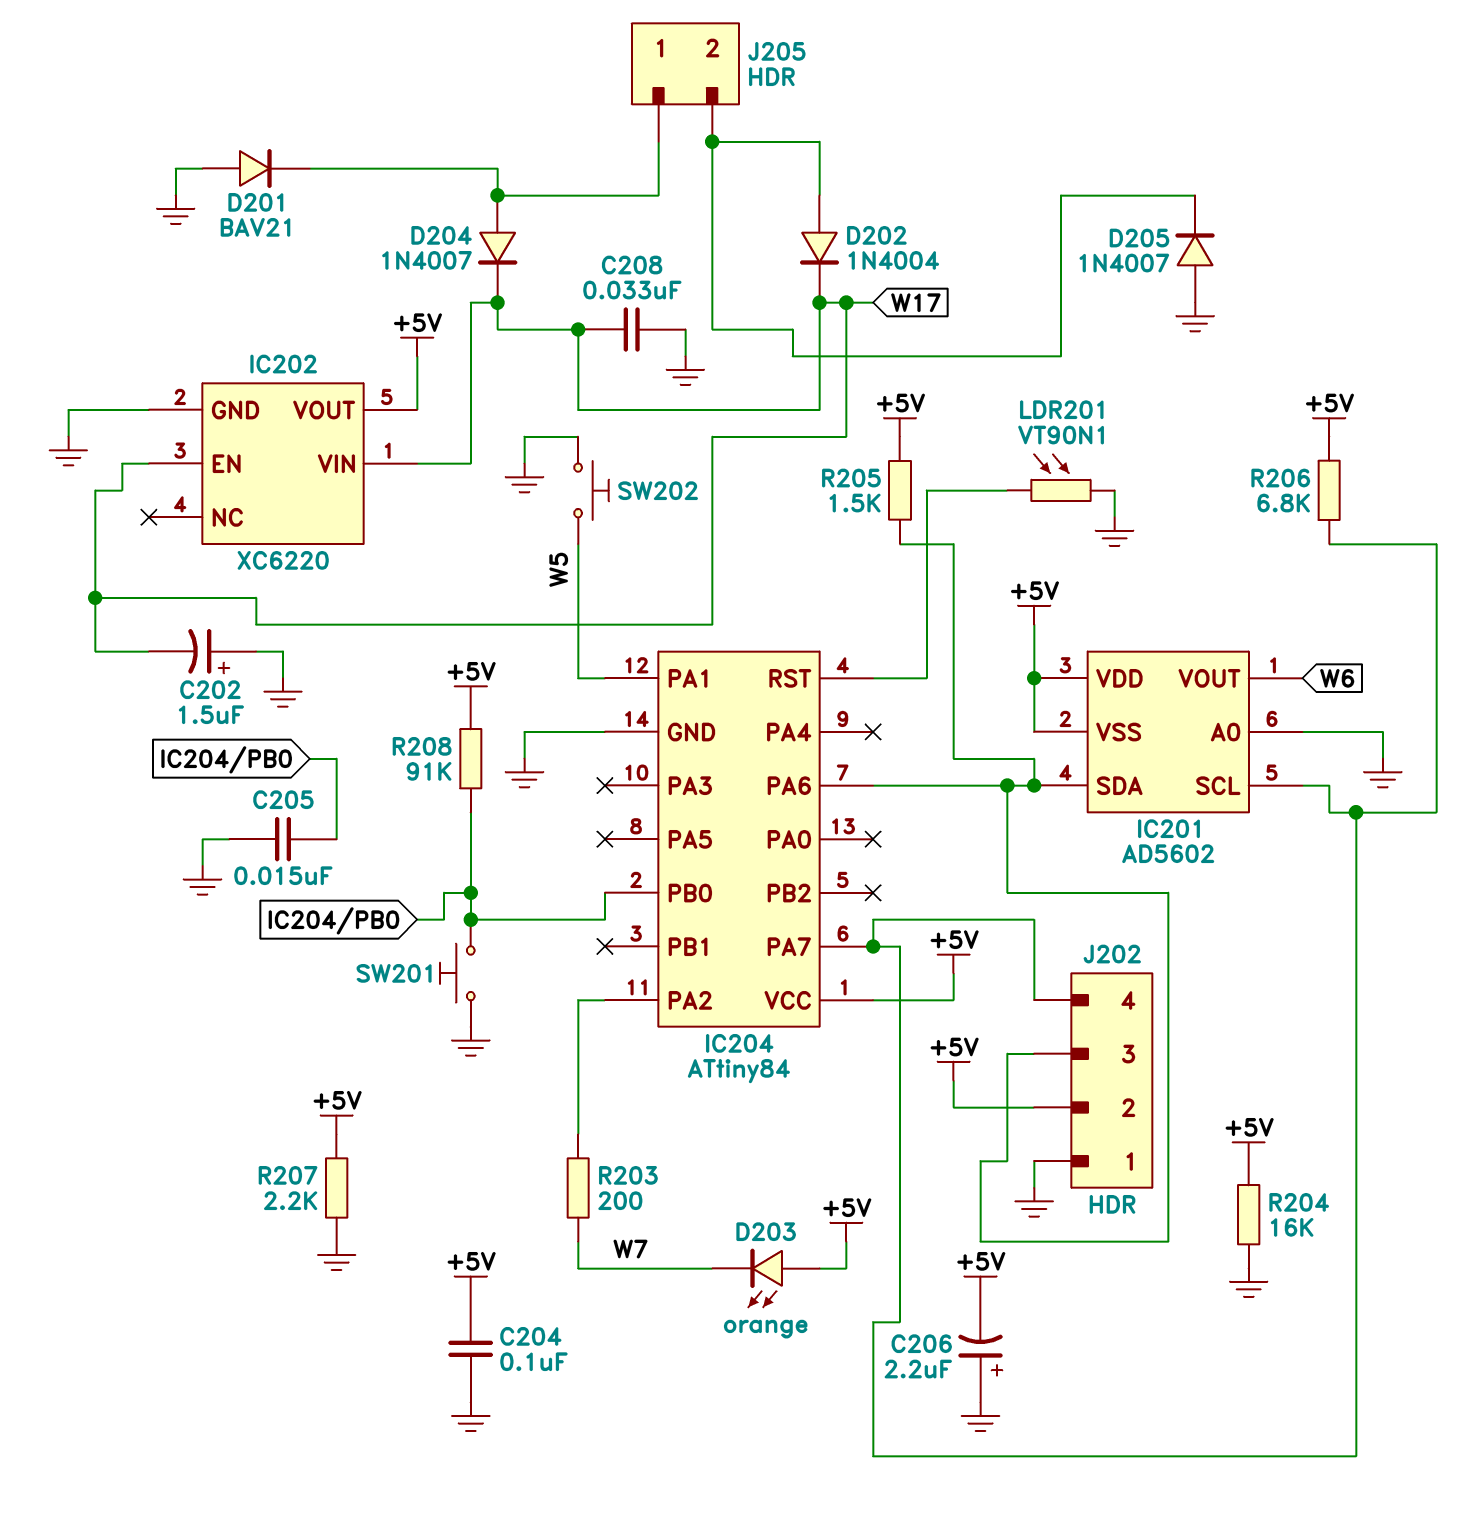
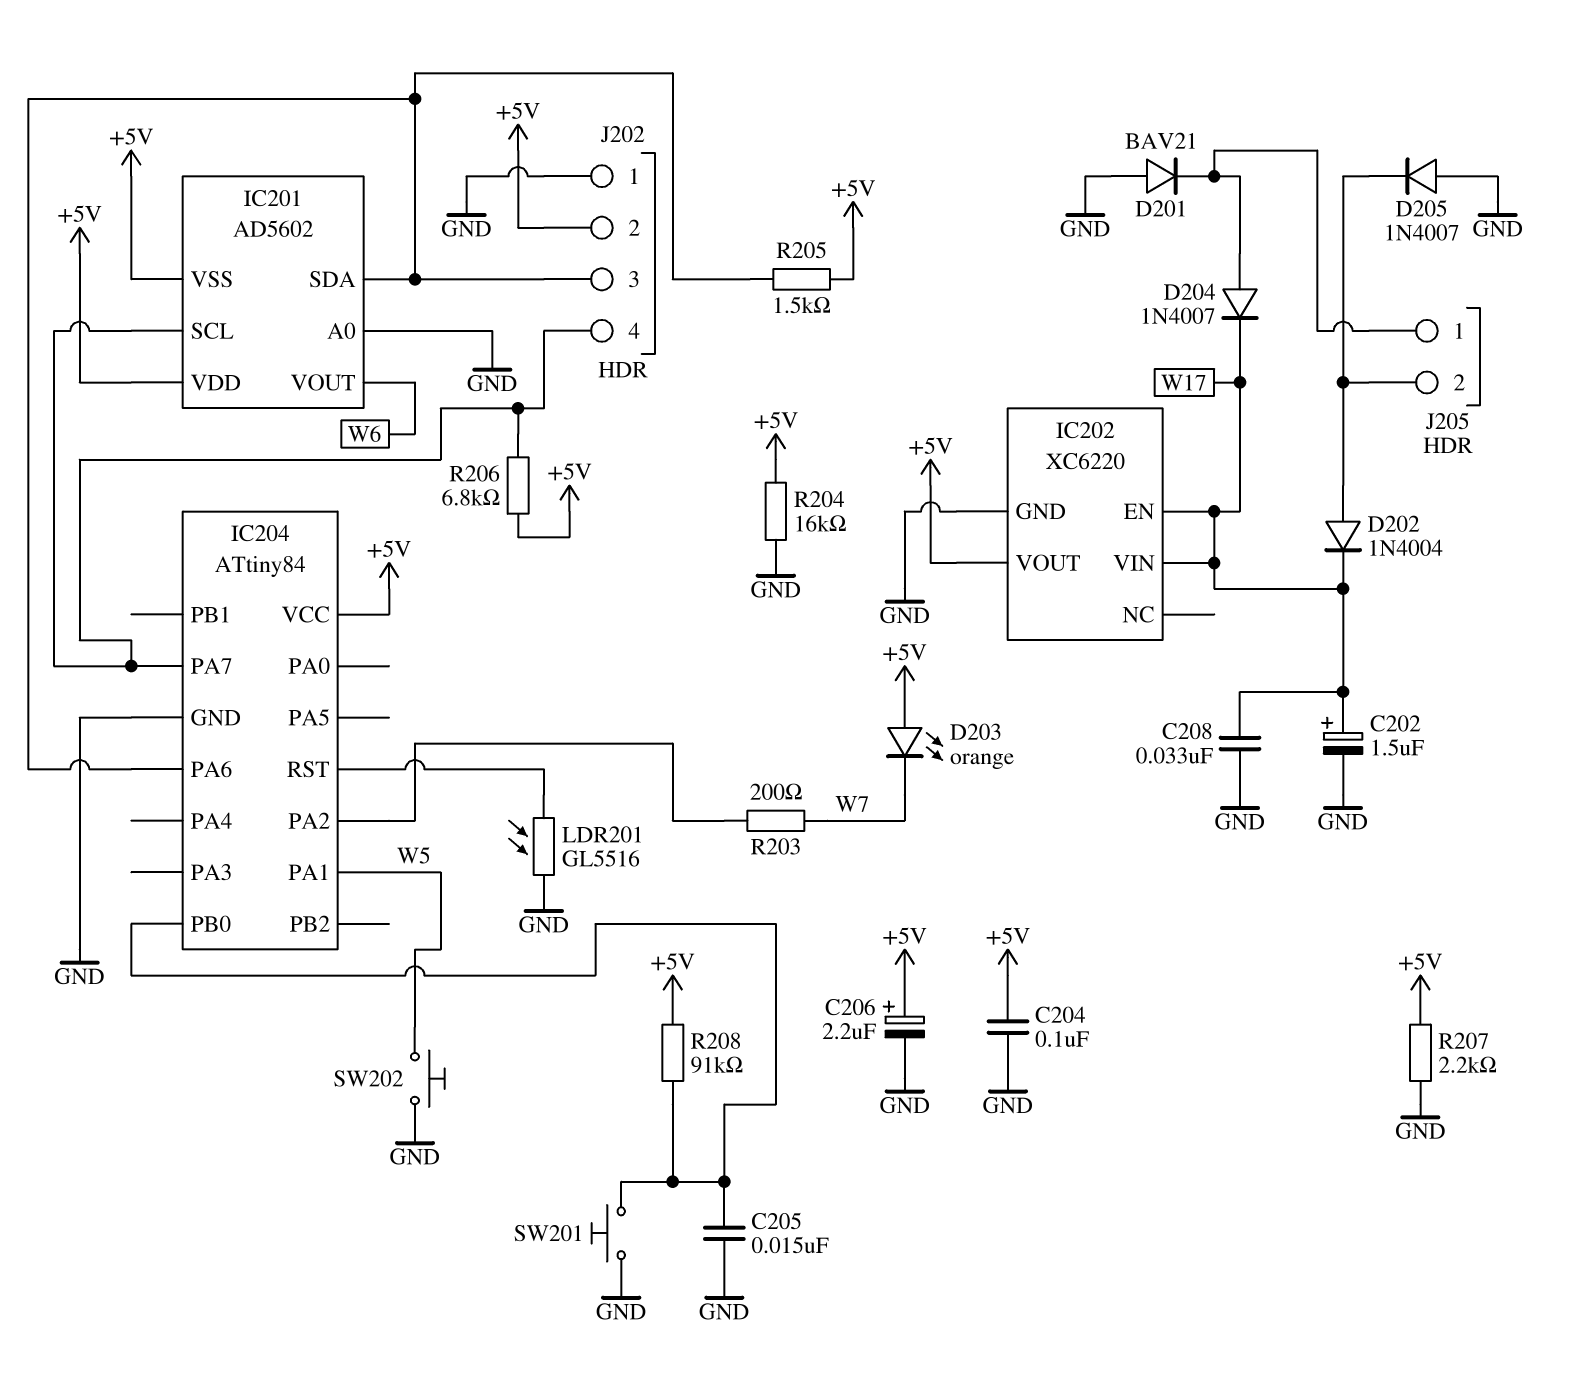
C202: 1.5uF (plus GND, minus W17) -> 1.5uF (plus W17, minus GND)
C206: 2.2uF (plus GND, minus +5V) -> 2.2uF (plus +5V, minus GND)
LDR201: VT90N1 (GND, IC204/RST) -> GL5516 (GND, IC204/RST)

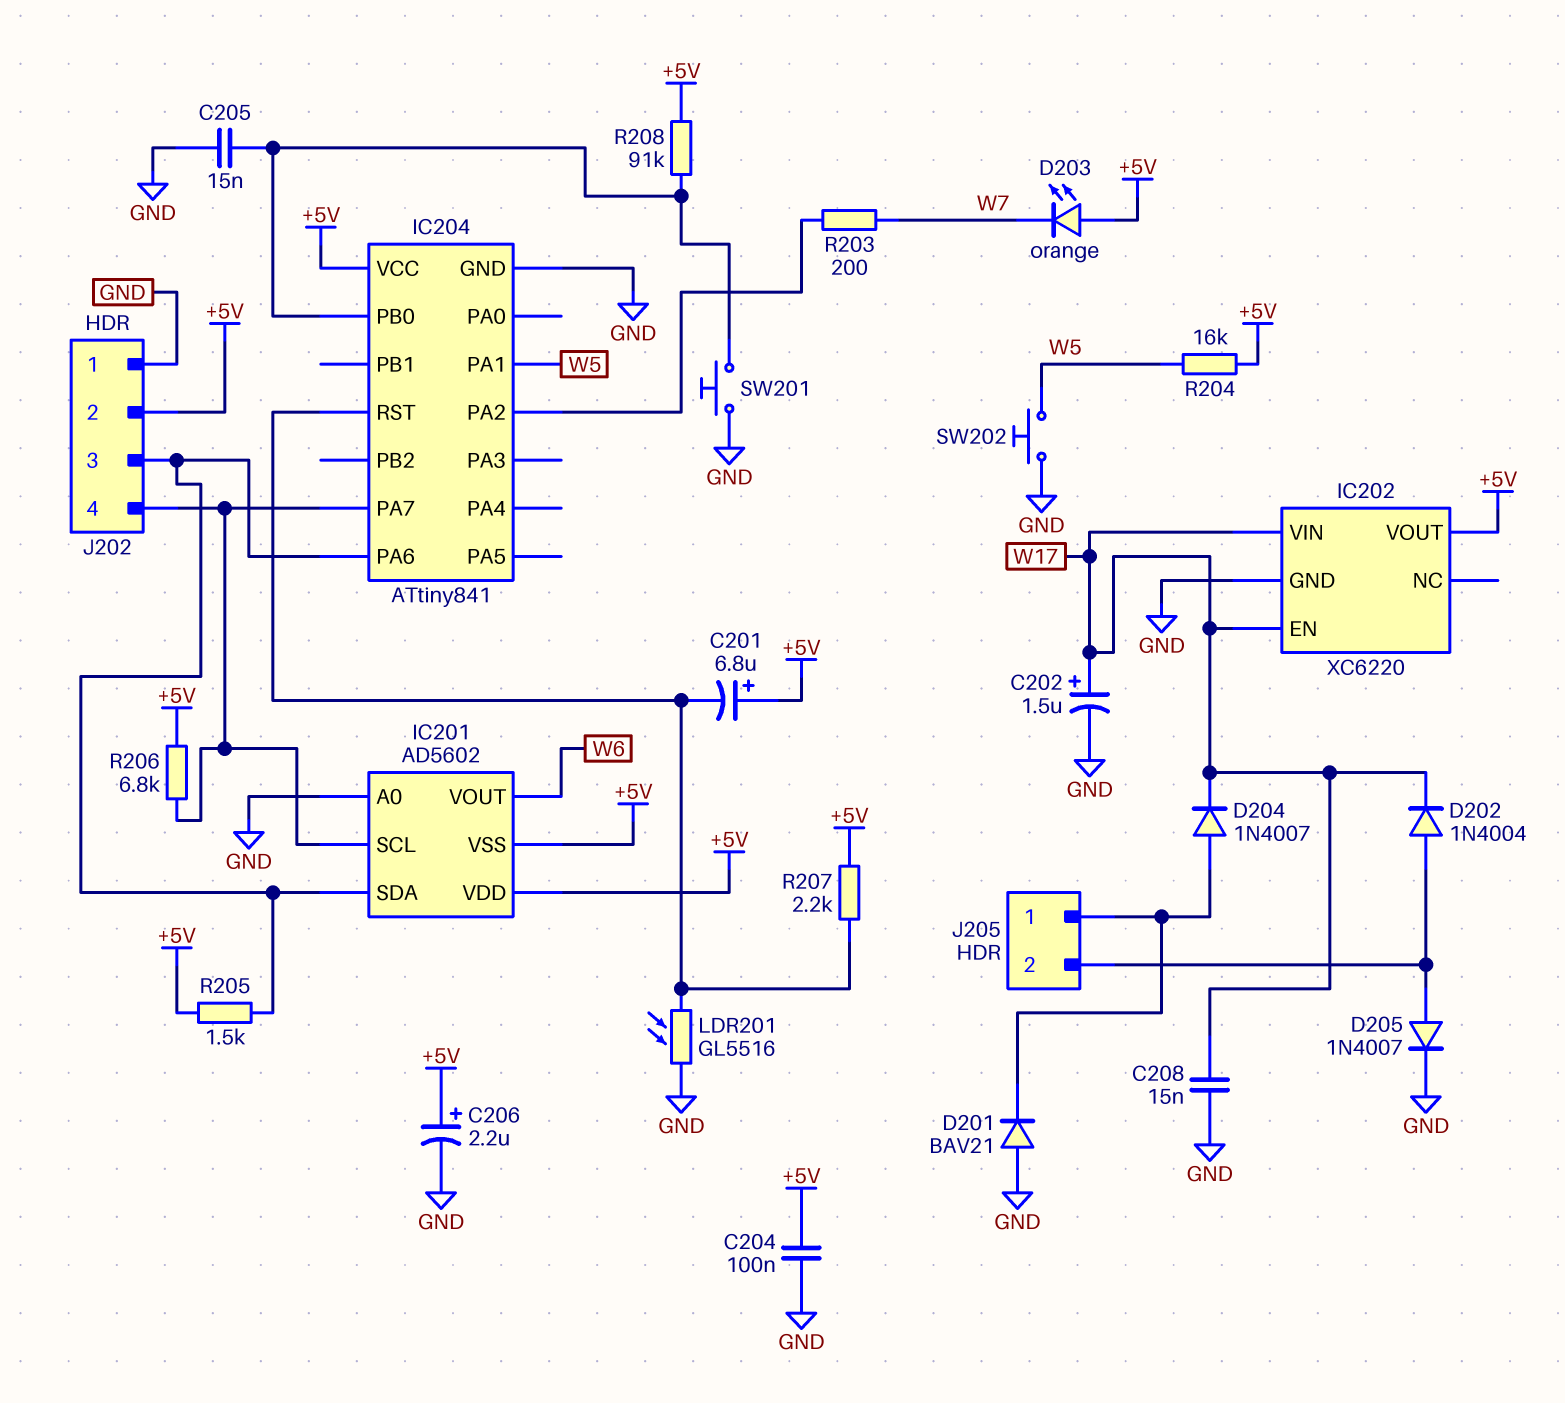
C201: none -> 6.8uF (plus +5V, minus IC204/RST)
C208: 33nF (GND, W17) -> 15nF (GND, W17)
D205: diode 1N4007 (A GND, K J205/2) -> diode 1N4007 (A J205/2, K GND)
IC204: ATtiny84 -> ATtiny841
R204: 16k (+5V, GND) -> 16k (+5V, W5)
R207: 2.2k (+5V, GND) -> 2.2k (+5V, IC204/RST)

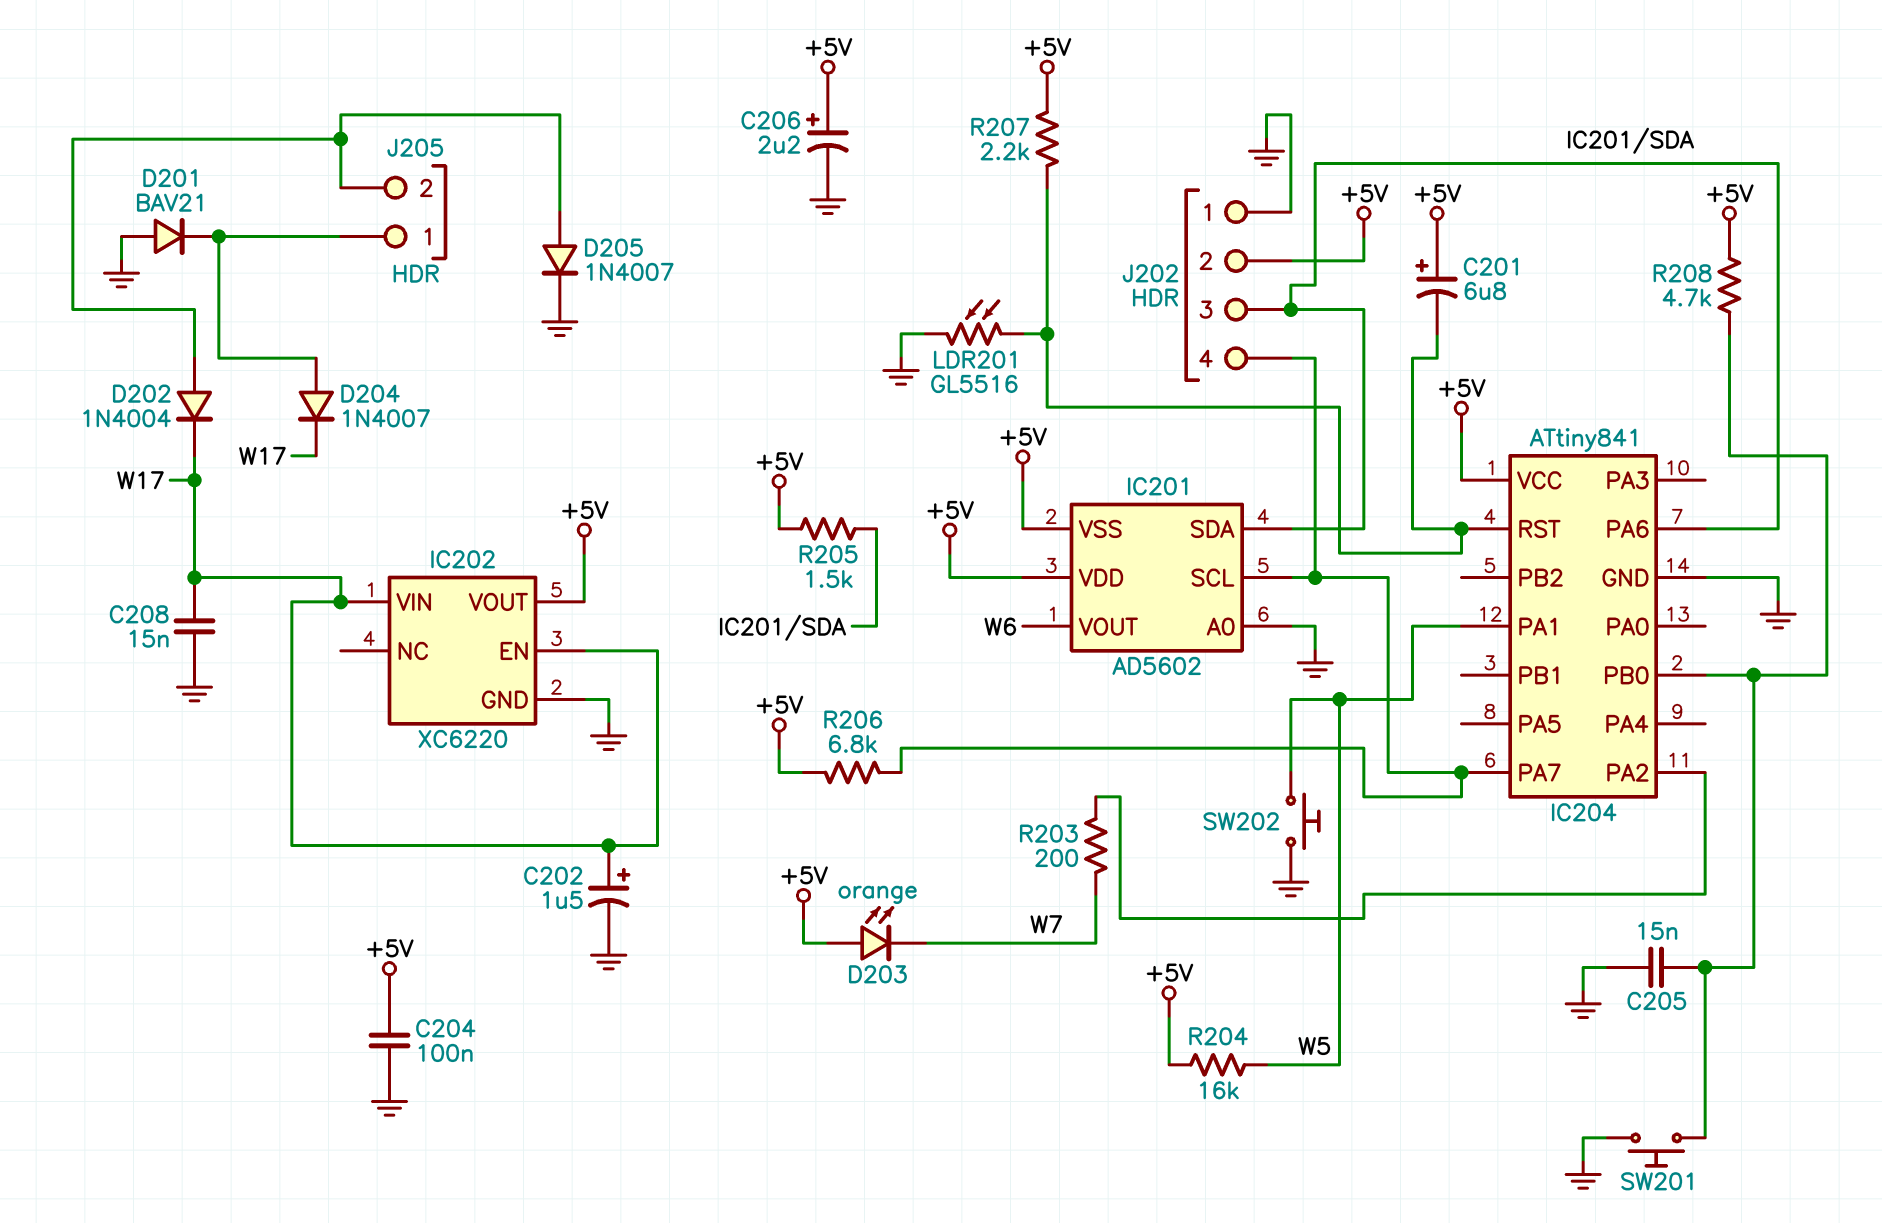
R208: 91k (+5V, IC204/PB0) -> 4.7k (+5V, IC204/PB0)

